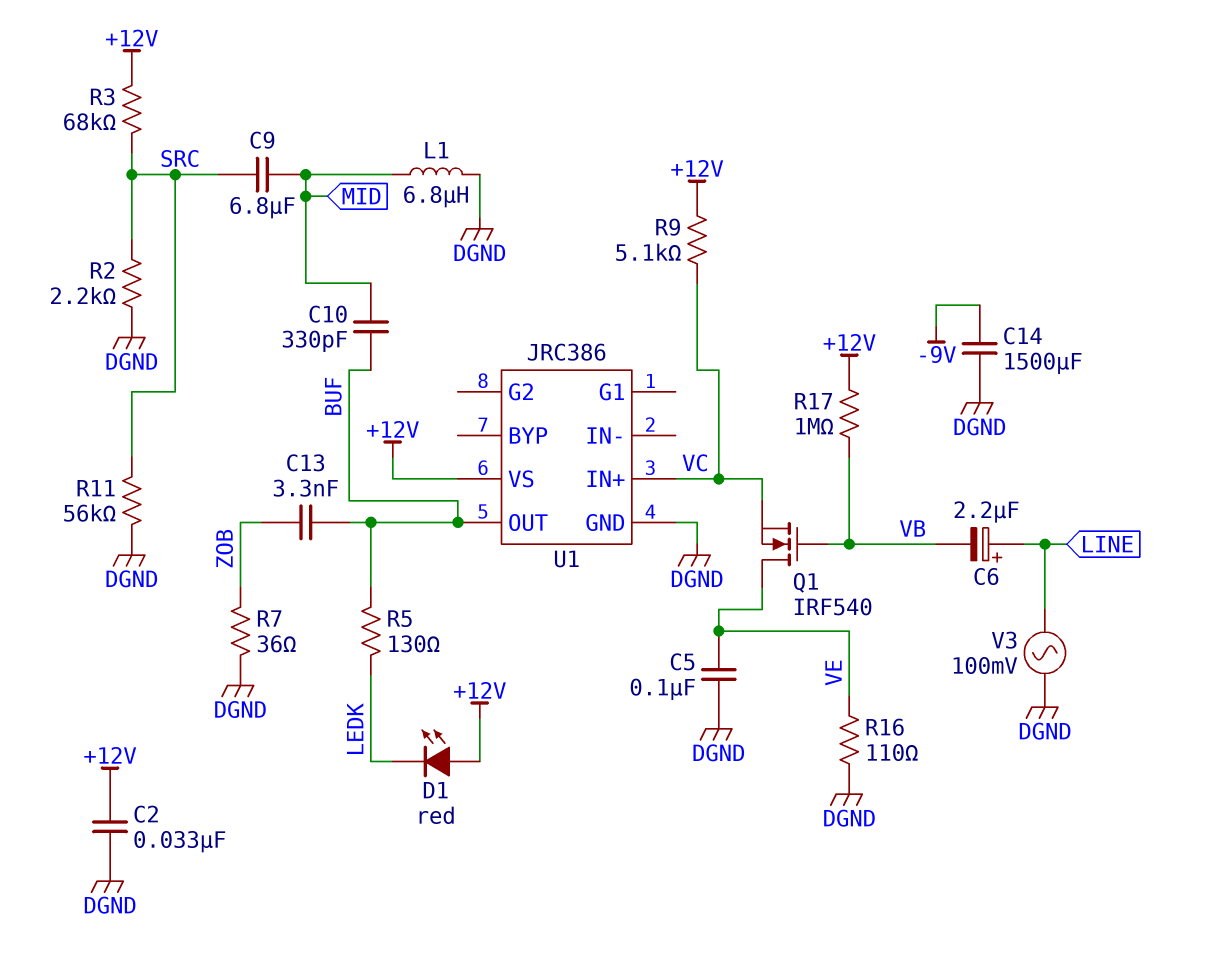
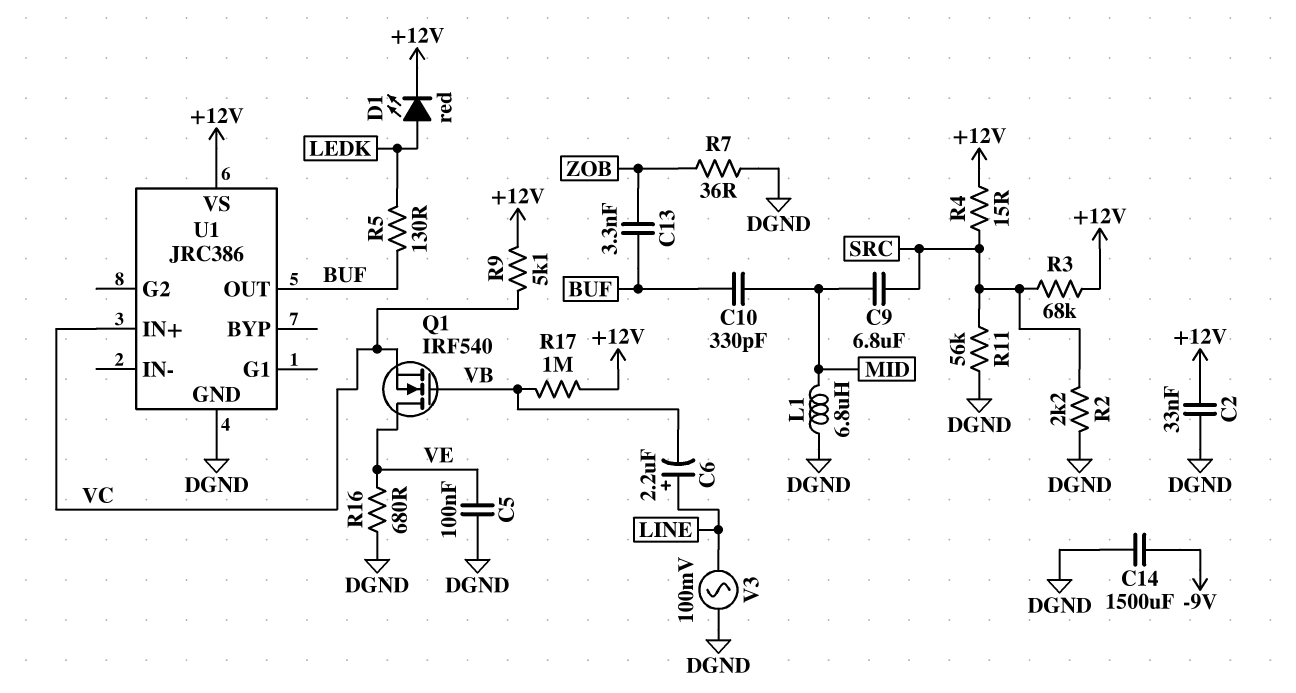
D1: LED red (A +12V, K LEDK) -> LED red (A LEDK, K +12V)
R4: none -> 15 (+12V, SRC)
R16: 110 (DGND, VE) -> 680 (DGND, VE)

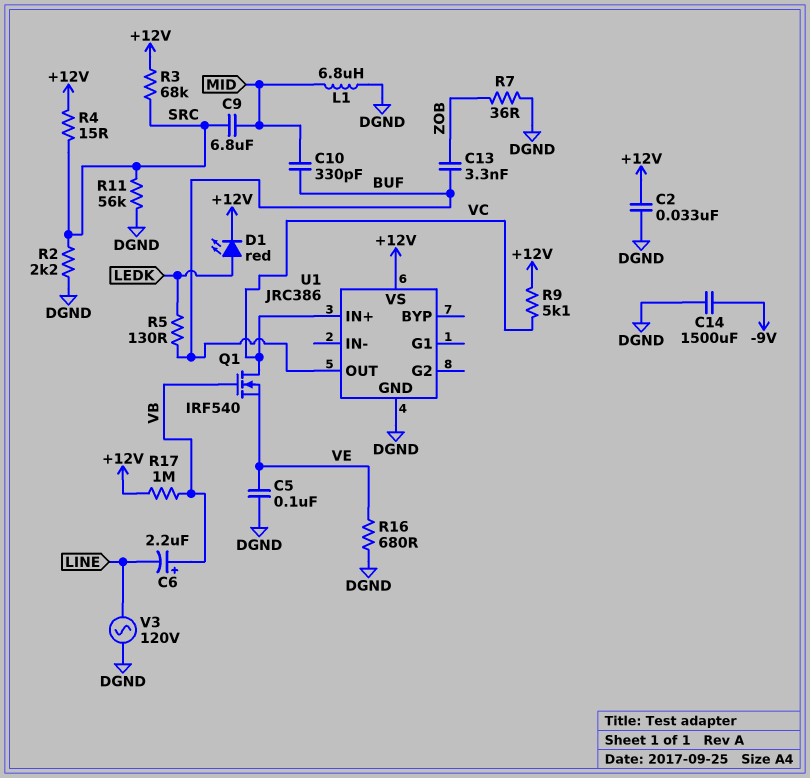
C6: 2.2uF (plus LINE, minus VB) -> 2.2uF (plus VB, minus LINE)
Q1: NMOS IRF540 (G VB, D VE, S VC) -> NMOS IRF540 (G VB, D VC, S VE)
V3: AC 100mV (DGND, LINE) -> AC 120V (DGND, LINE)

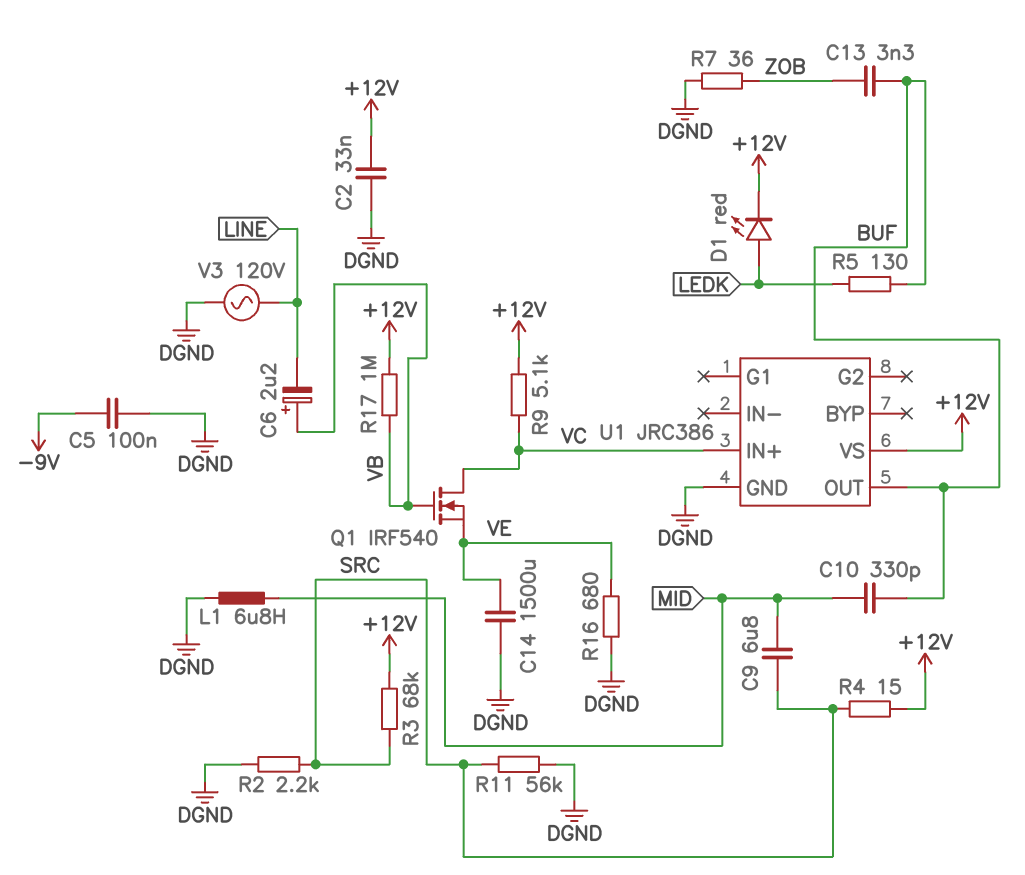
C5: 100nF (DGND, VE) -> 100nF (-9V, DGND)
C14: 1500uF (-9V, DGND) -> 1500uF (DGND, VE)

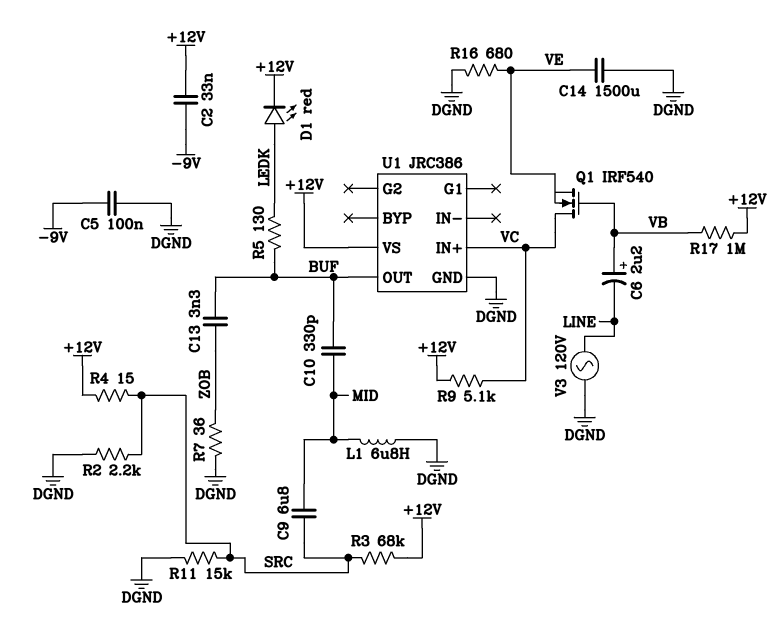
C2: 33nF (+12V, DGND) -> 33nF (+12V, -9V)
R11: 56k (DGND, SRC) -> 15k (DGND, SRC)

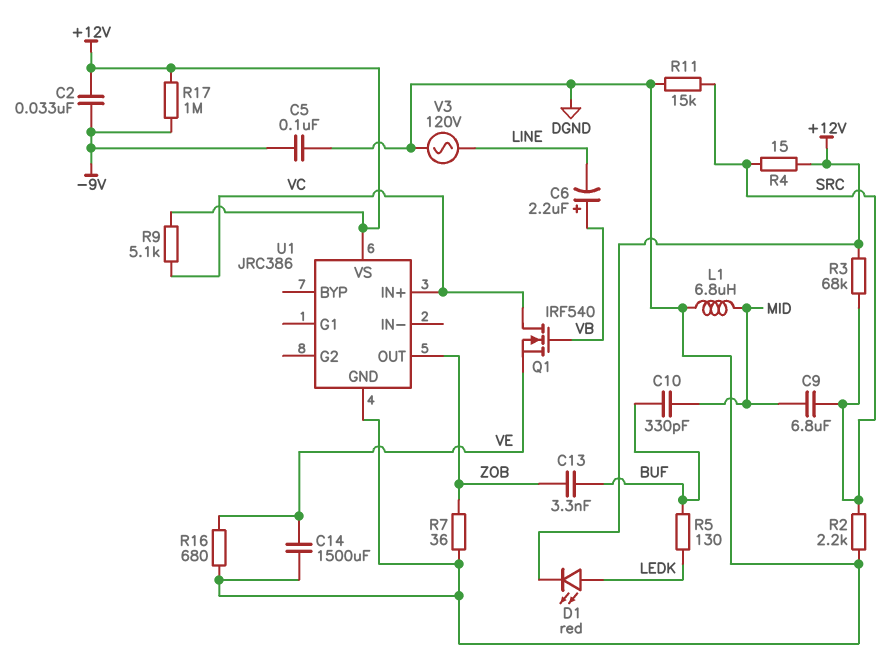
R17: 1M (+12V, VB) -> 1M (+12V, -9V)
U1 pin OUT: BUF -> ZOB

